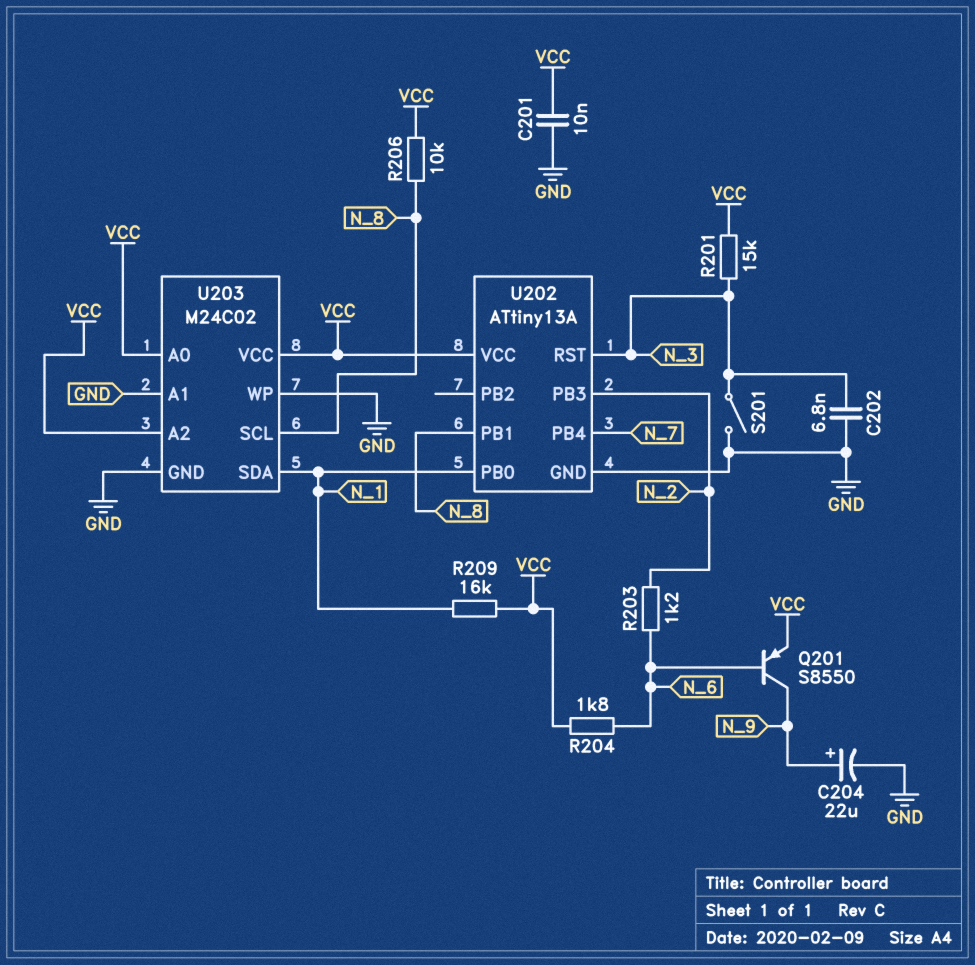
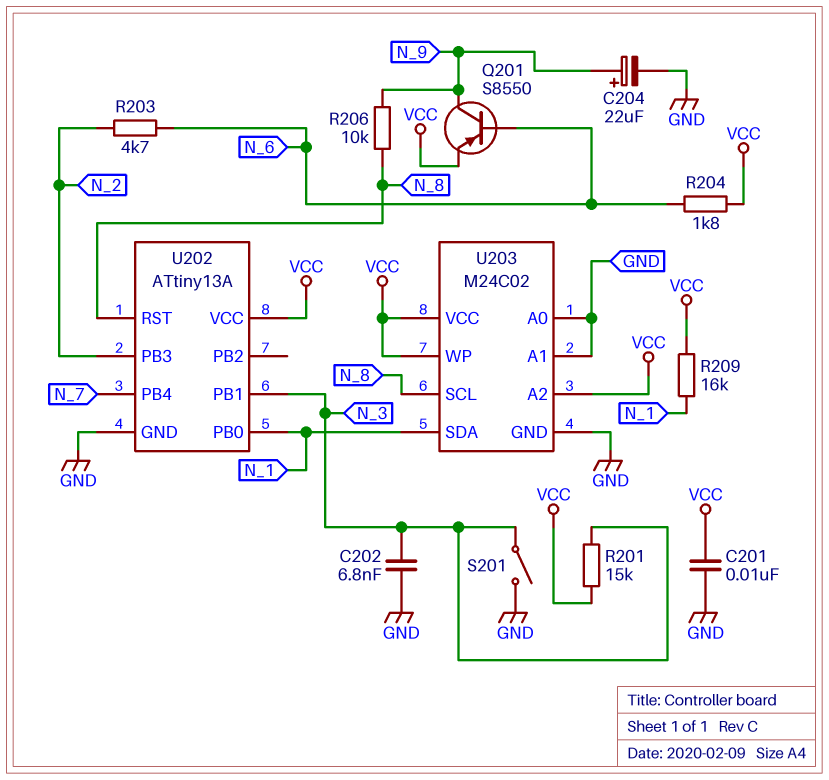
R203: 1.2k (N_2, N_6) -> 4.7k (N_2, N_6)
R206: 10k (N_8, VCC) -> 10k (N_8, N_9)
U202 pin PB1: N_8 -> N_3
U202 pin RST: N_3 -> N_8
U203 pin A0: VCC -> GND
U203 pin WP: GND -> VCC

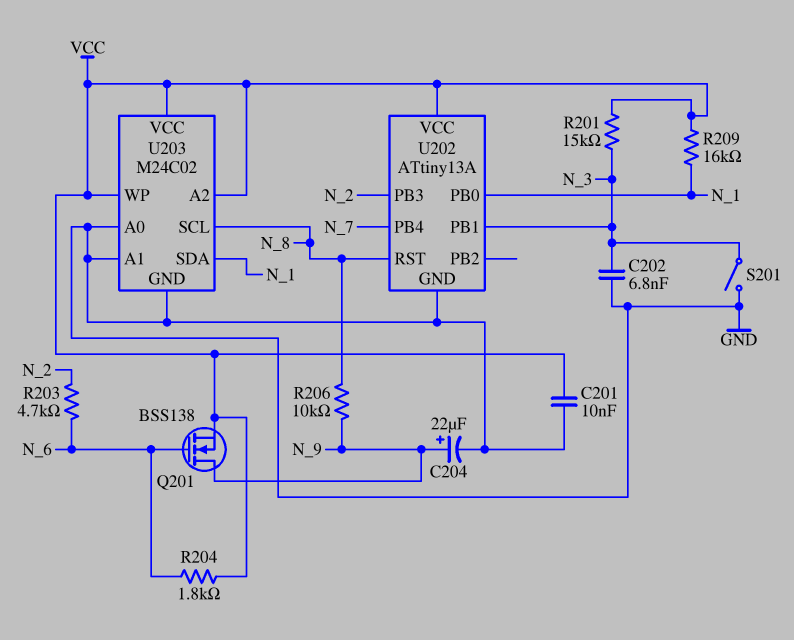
Q201: PNP S8550 (B N_6, C N_9, E VCC) -> NMOS BSS138 (G N_6, D N_9, S VCC)

